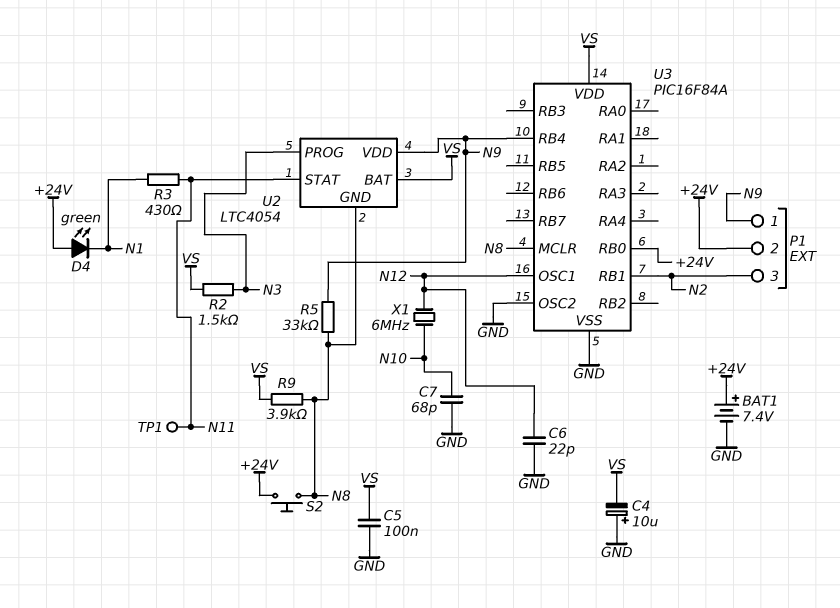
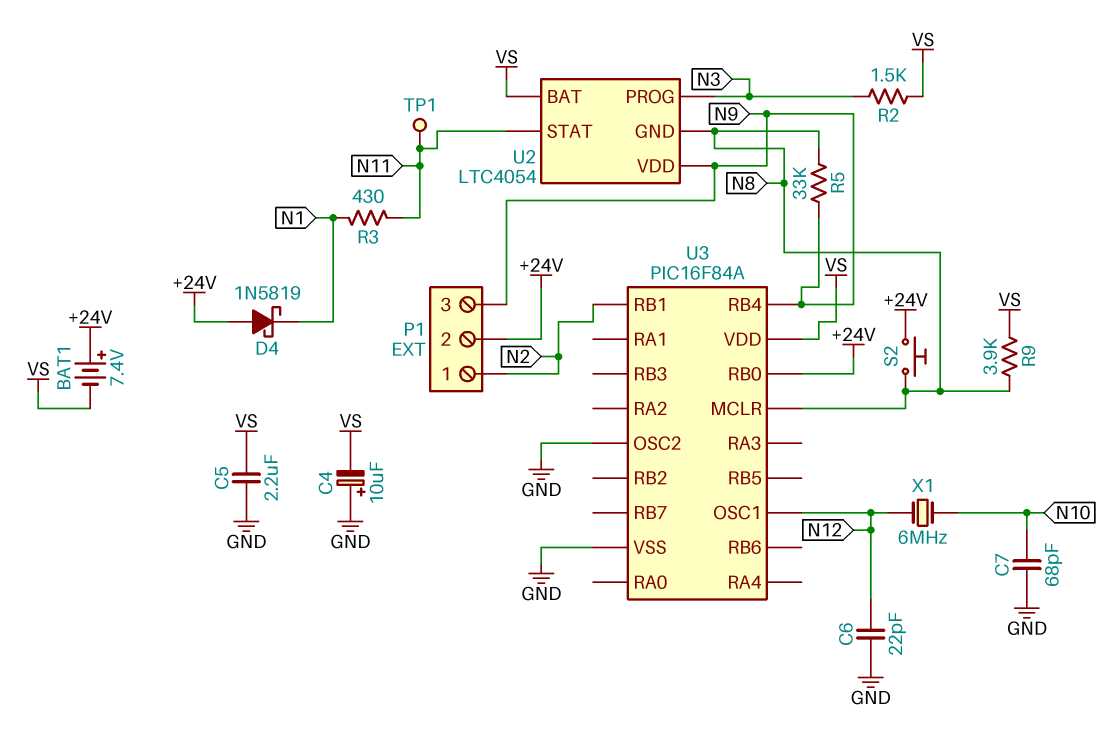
BAT1: 7.4V (plus +24V, minus GND) -> 7.4V (plus +24V, minus VS)
C5: 100nF (GND, VS) -> 2.2uF (GND, VS)
D4: LED green (A +24V, K N1) -> schottky 1N5819 (A +24V, K N1)
P1 pin 1: N9 -> N2
P1 pin 3: N2 -> N9

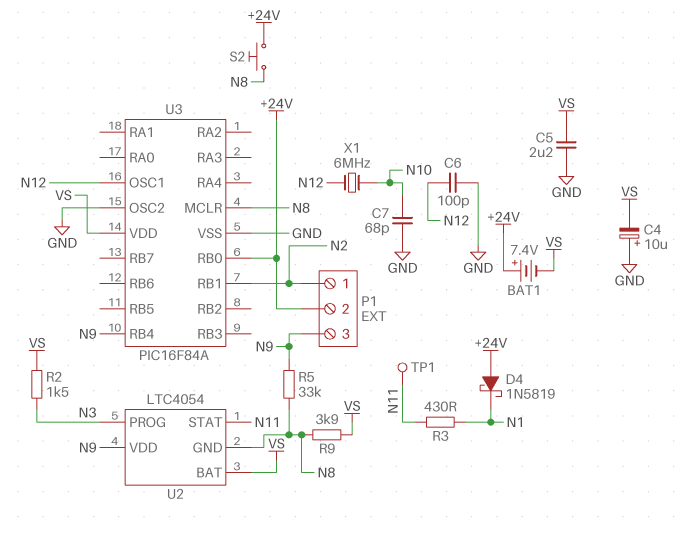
C6: 22pF (GND, N12) -> 100pF (GND, N12)

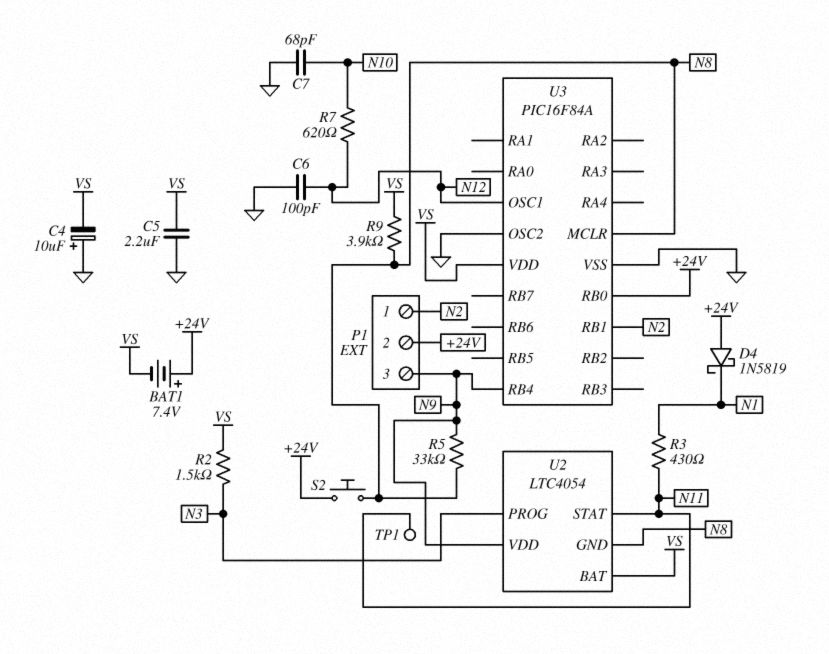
R7: none -> 620 (N10, N12)
X1: 6MHz (N10, N12) -> none

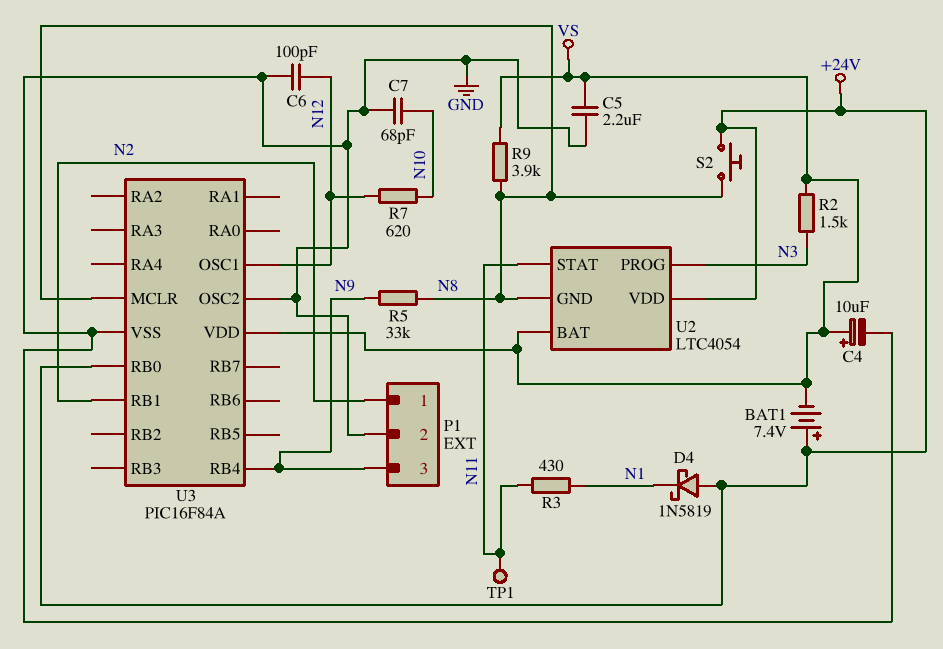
C4: 10uF (plus GND, minus VS) -> 10uF (plus VS, minus GND)
P1 pin 2: +24V -> GND
U2 pin VDD: N9 -> +24V

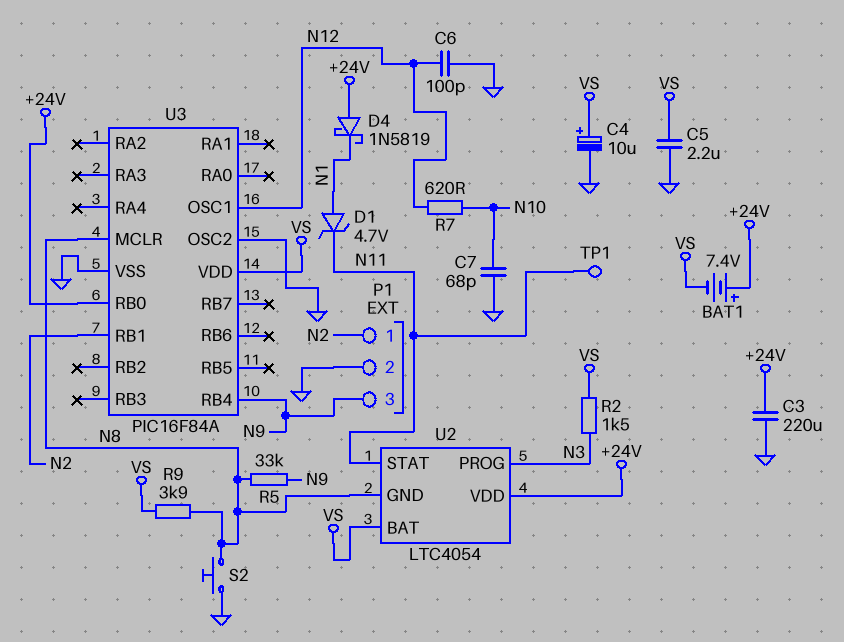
C3: none -> 220uF (+24V, GND)
D1: none -> zener 4.7V (A N1, K N11)
R3: 430 (N1, N11) -> none
S2: button (+24V, N8) -> button (GND, N8)

